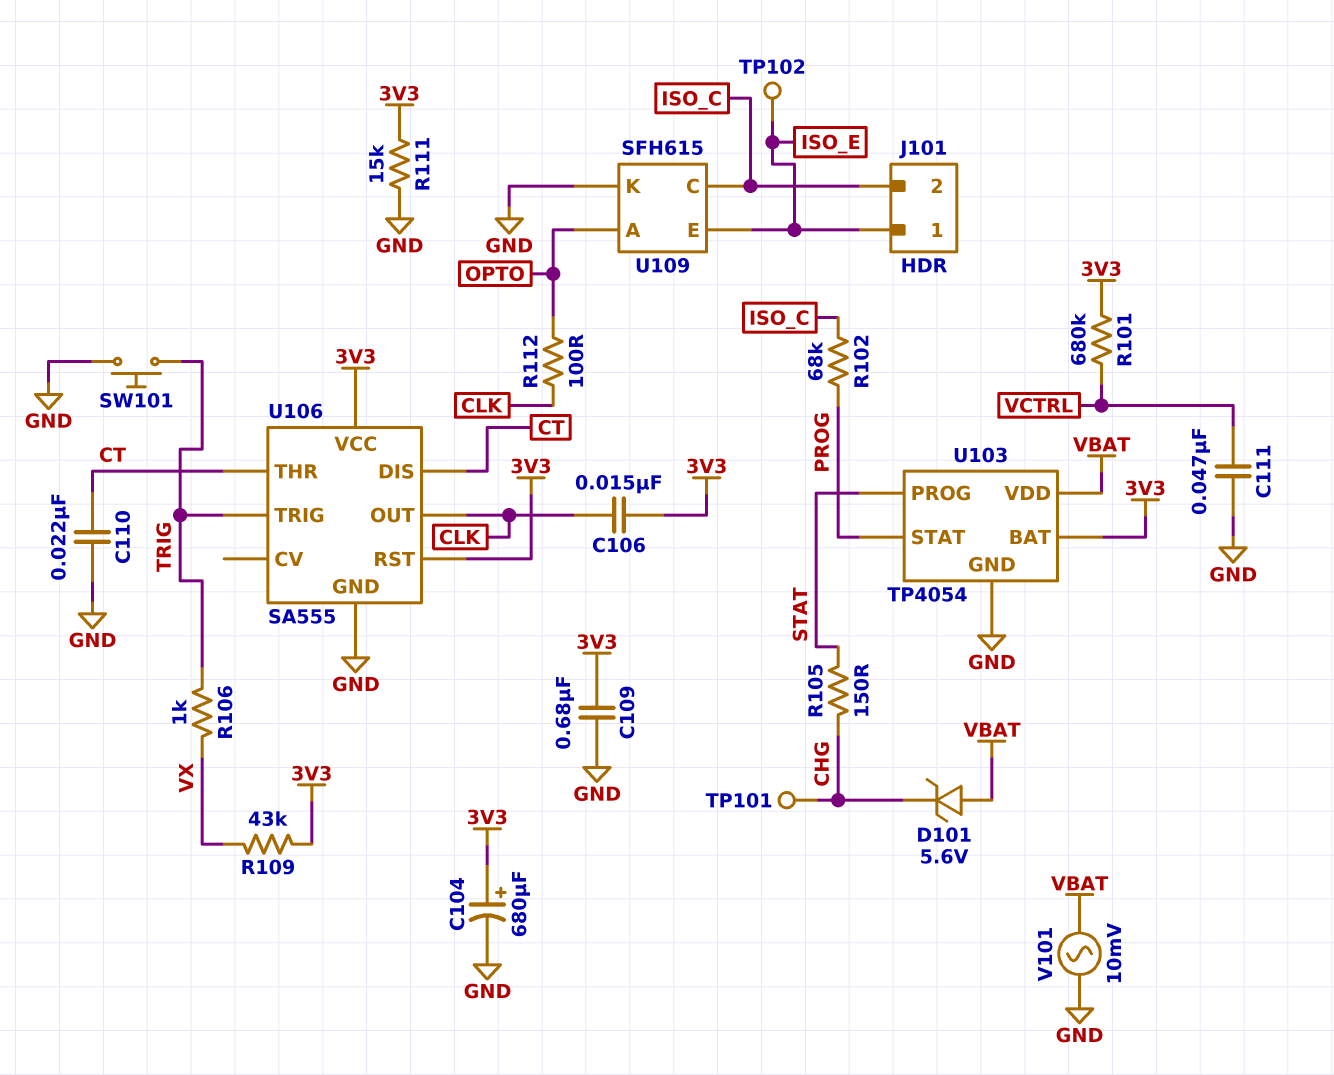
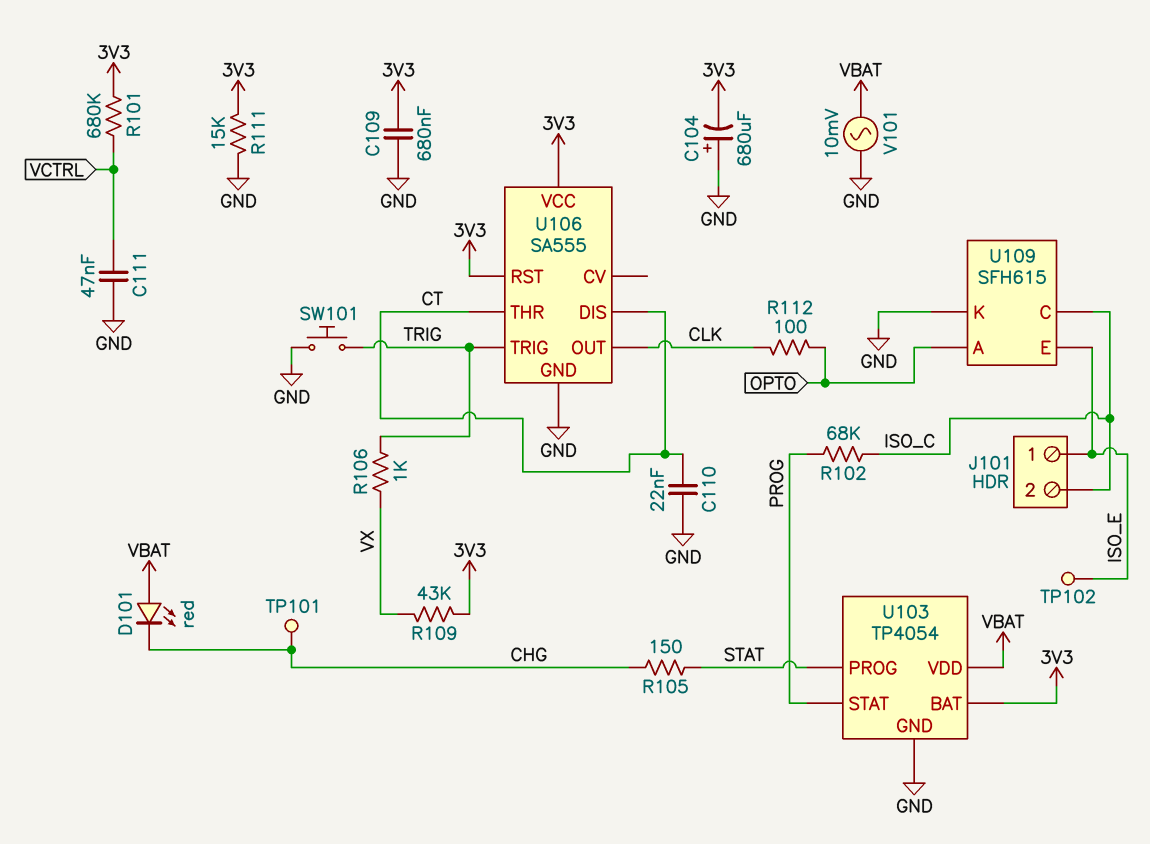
C104: 680uF (plus 3V3, minus GND) -> 680uF (plus GND, minus 3V3)
C106: 15nF (3V3, CLK) -> none
D101: zener 5.6V (A VBAT, K CHG) -> LED red (A VBAT, K CHG)

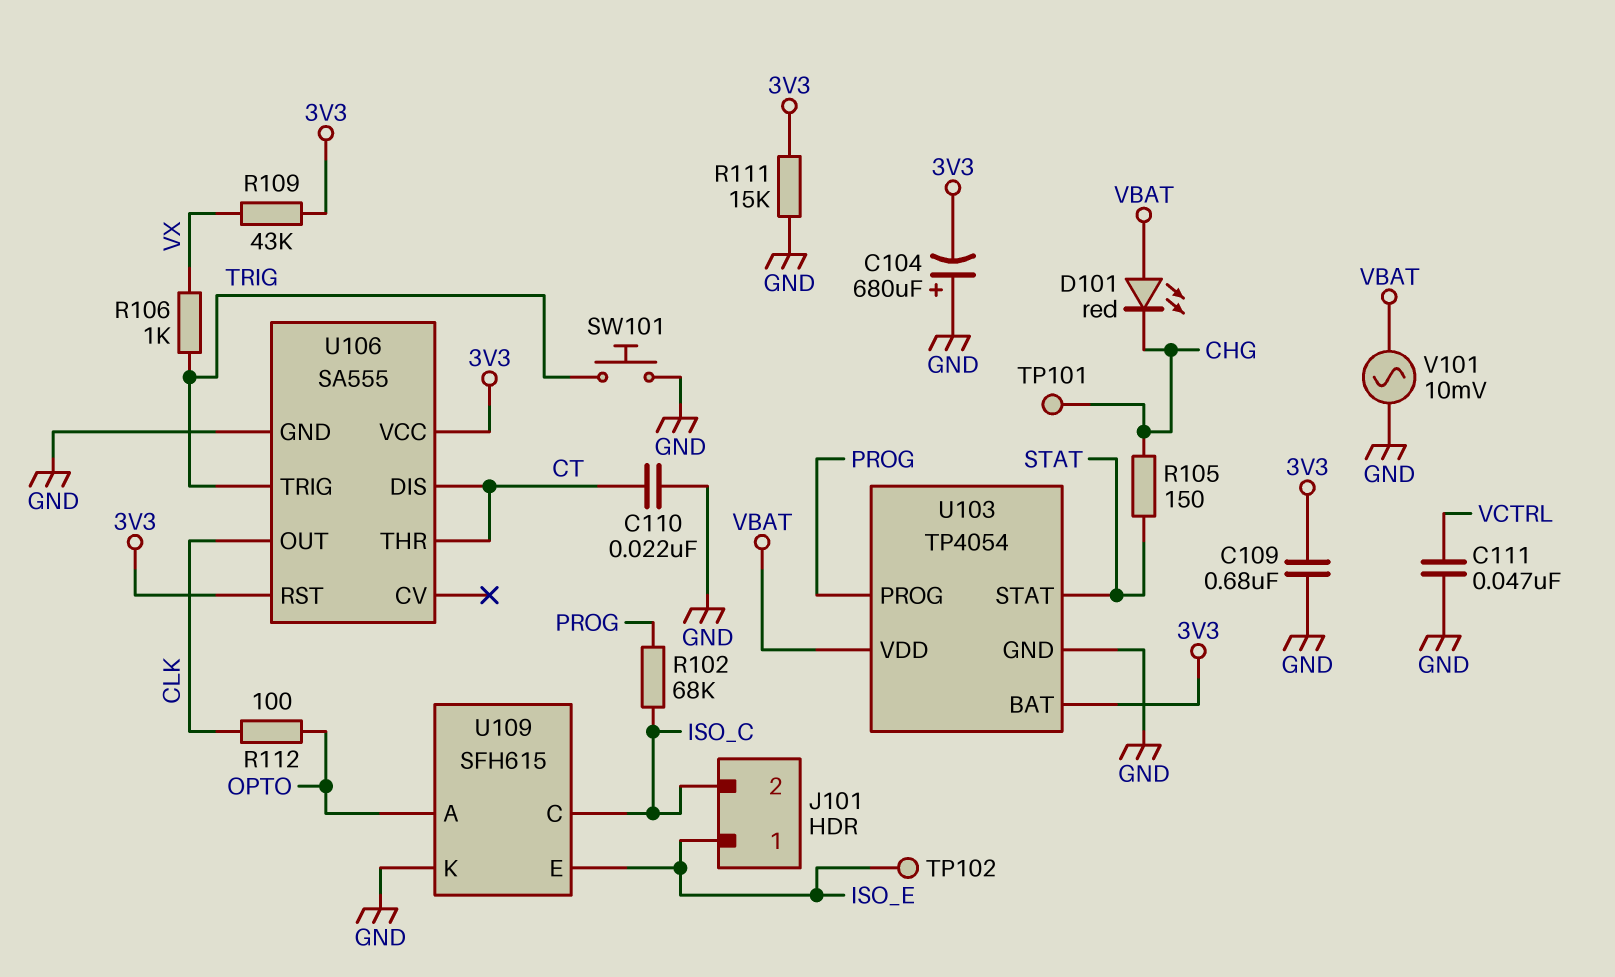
R101: 680k (3V3, VCTRL) -> none
U103 pin PROG: STAT -> PROG
U103 pin STAT: PROG -> STAT

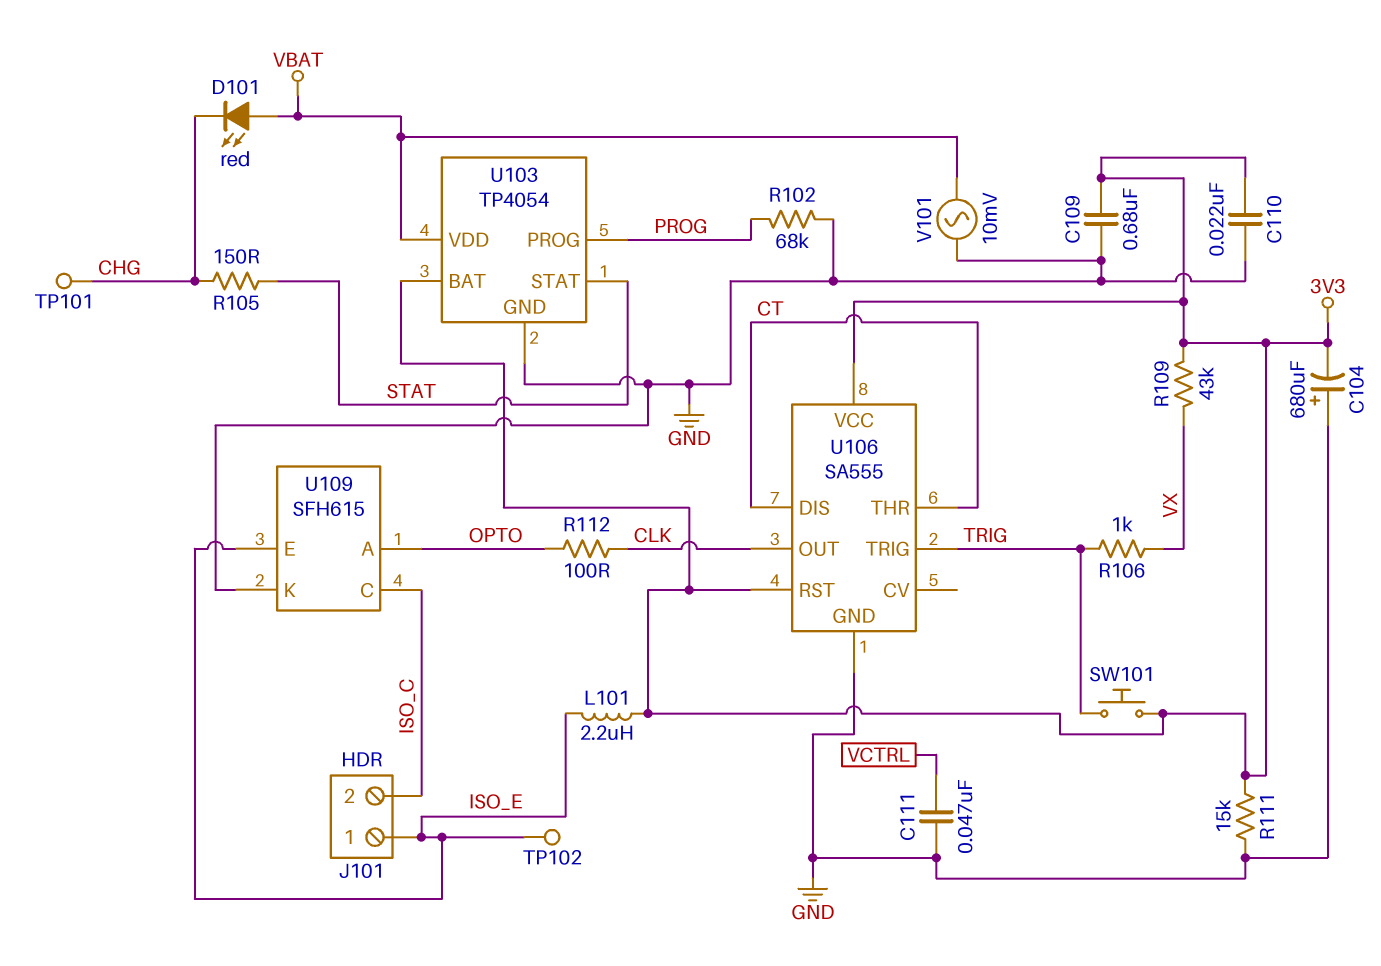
C110: 22nF (CT, GND) -> 22nF (3V3, GND)
L101: none -> 2.2uH (3V3, ISO_E)
R102: 68k (ISO_C, PROG) -> 68k (GND, PROG)
SW101: button (GND, TRIG) -> button (3V3, TRIG)

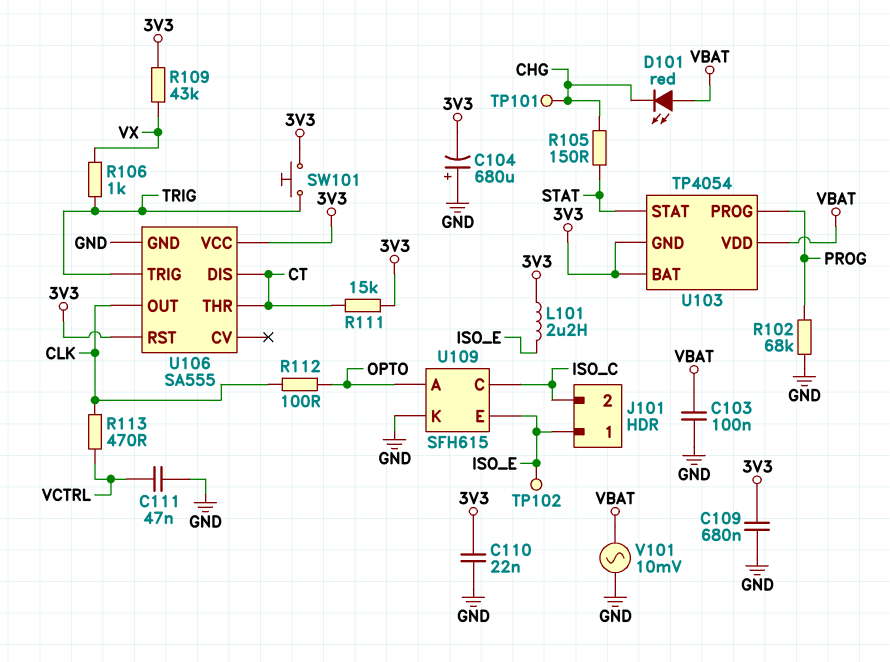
C103: none -> 100nF (GND, VBAT)
R111: 15k (3V3, GND) -> 15k (3V3, CT)
R113: none -> 470 (CLK, VCTRL)
U103 pin GND: GND -> 3V3

